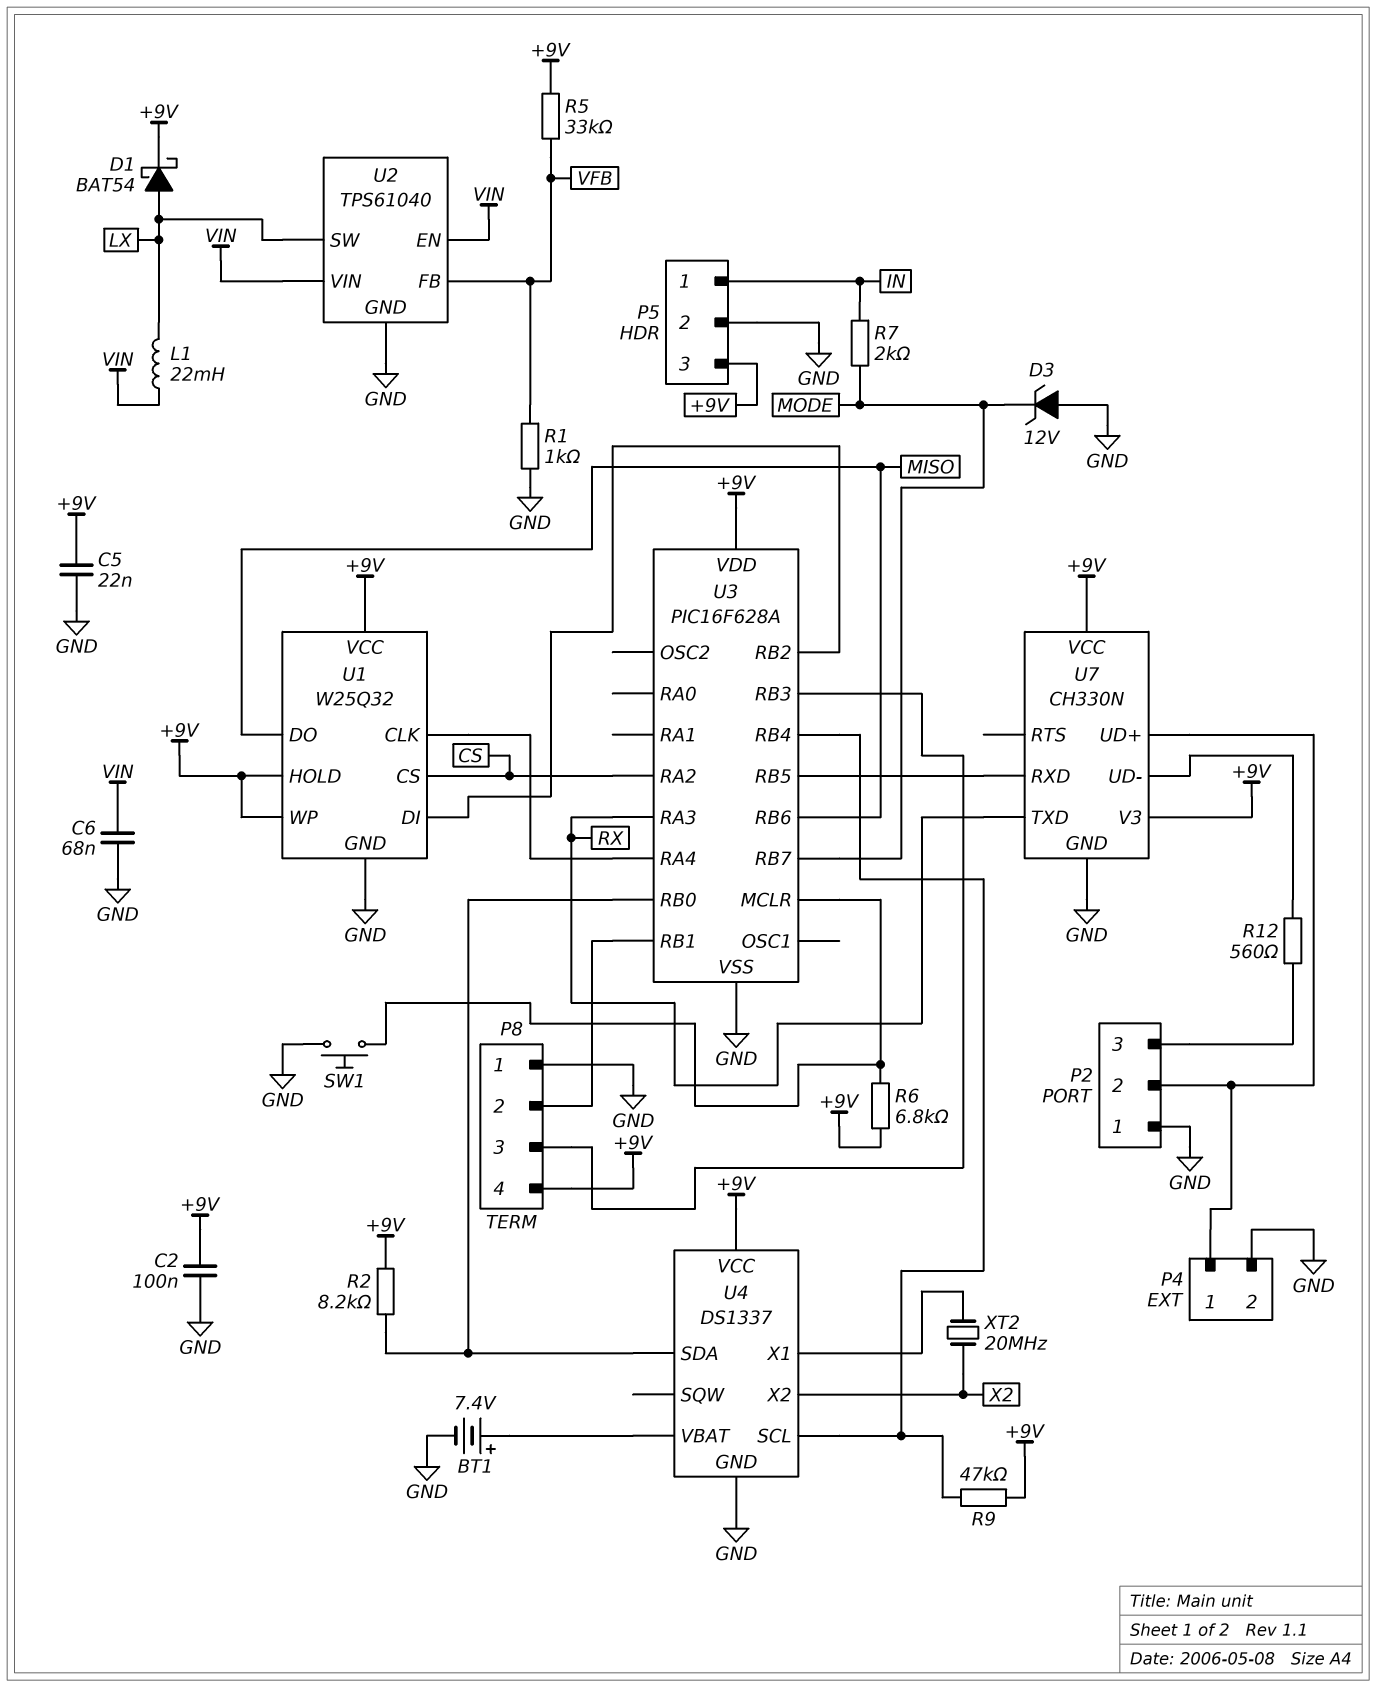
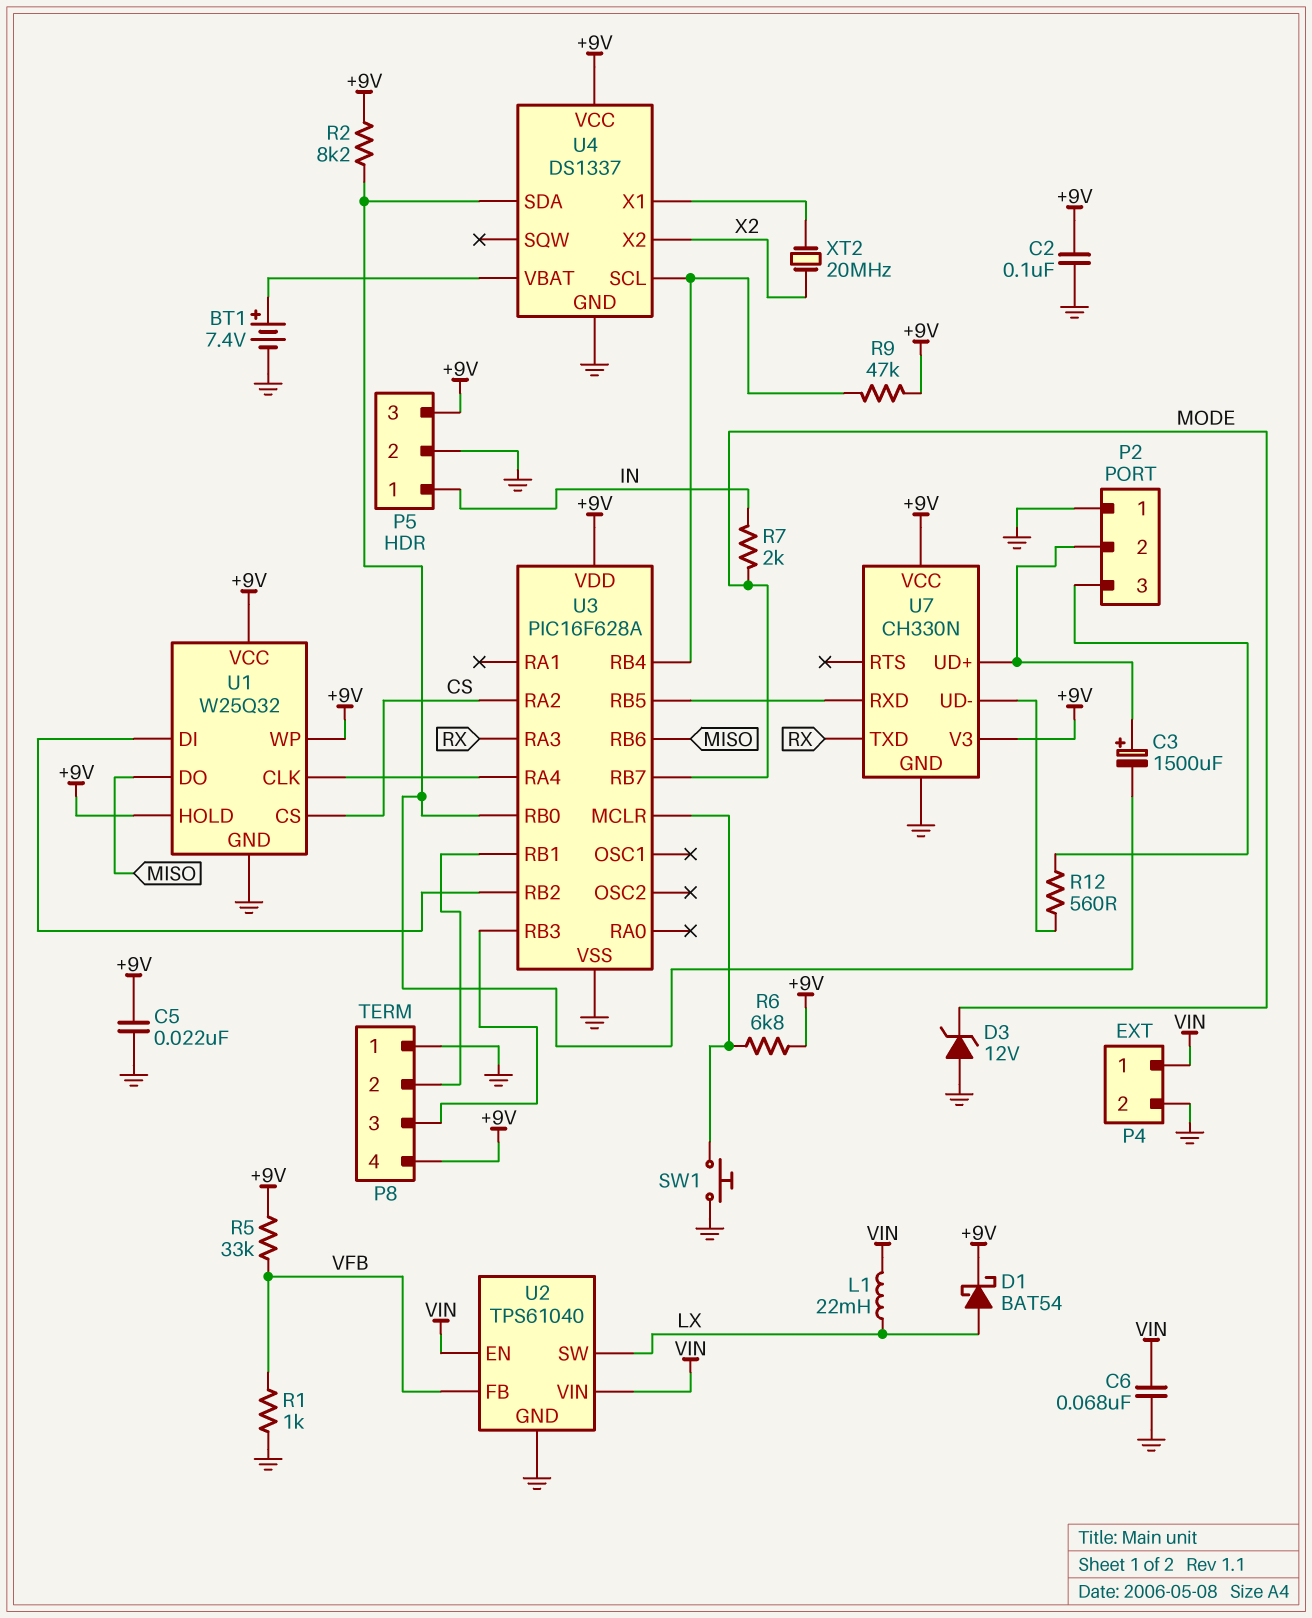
C3: none -> 1500uF (plus P2/2, minus U3/RB0)
P4 pin 1: P2/2 -> VIN

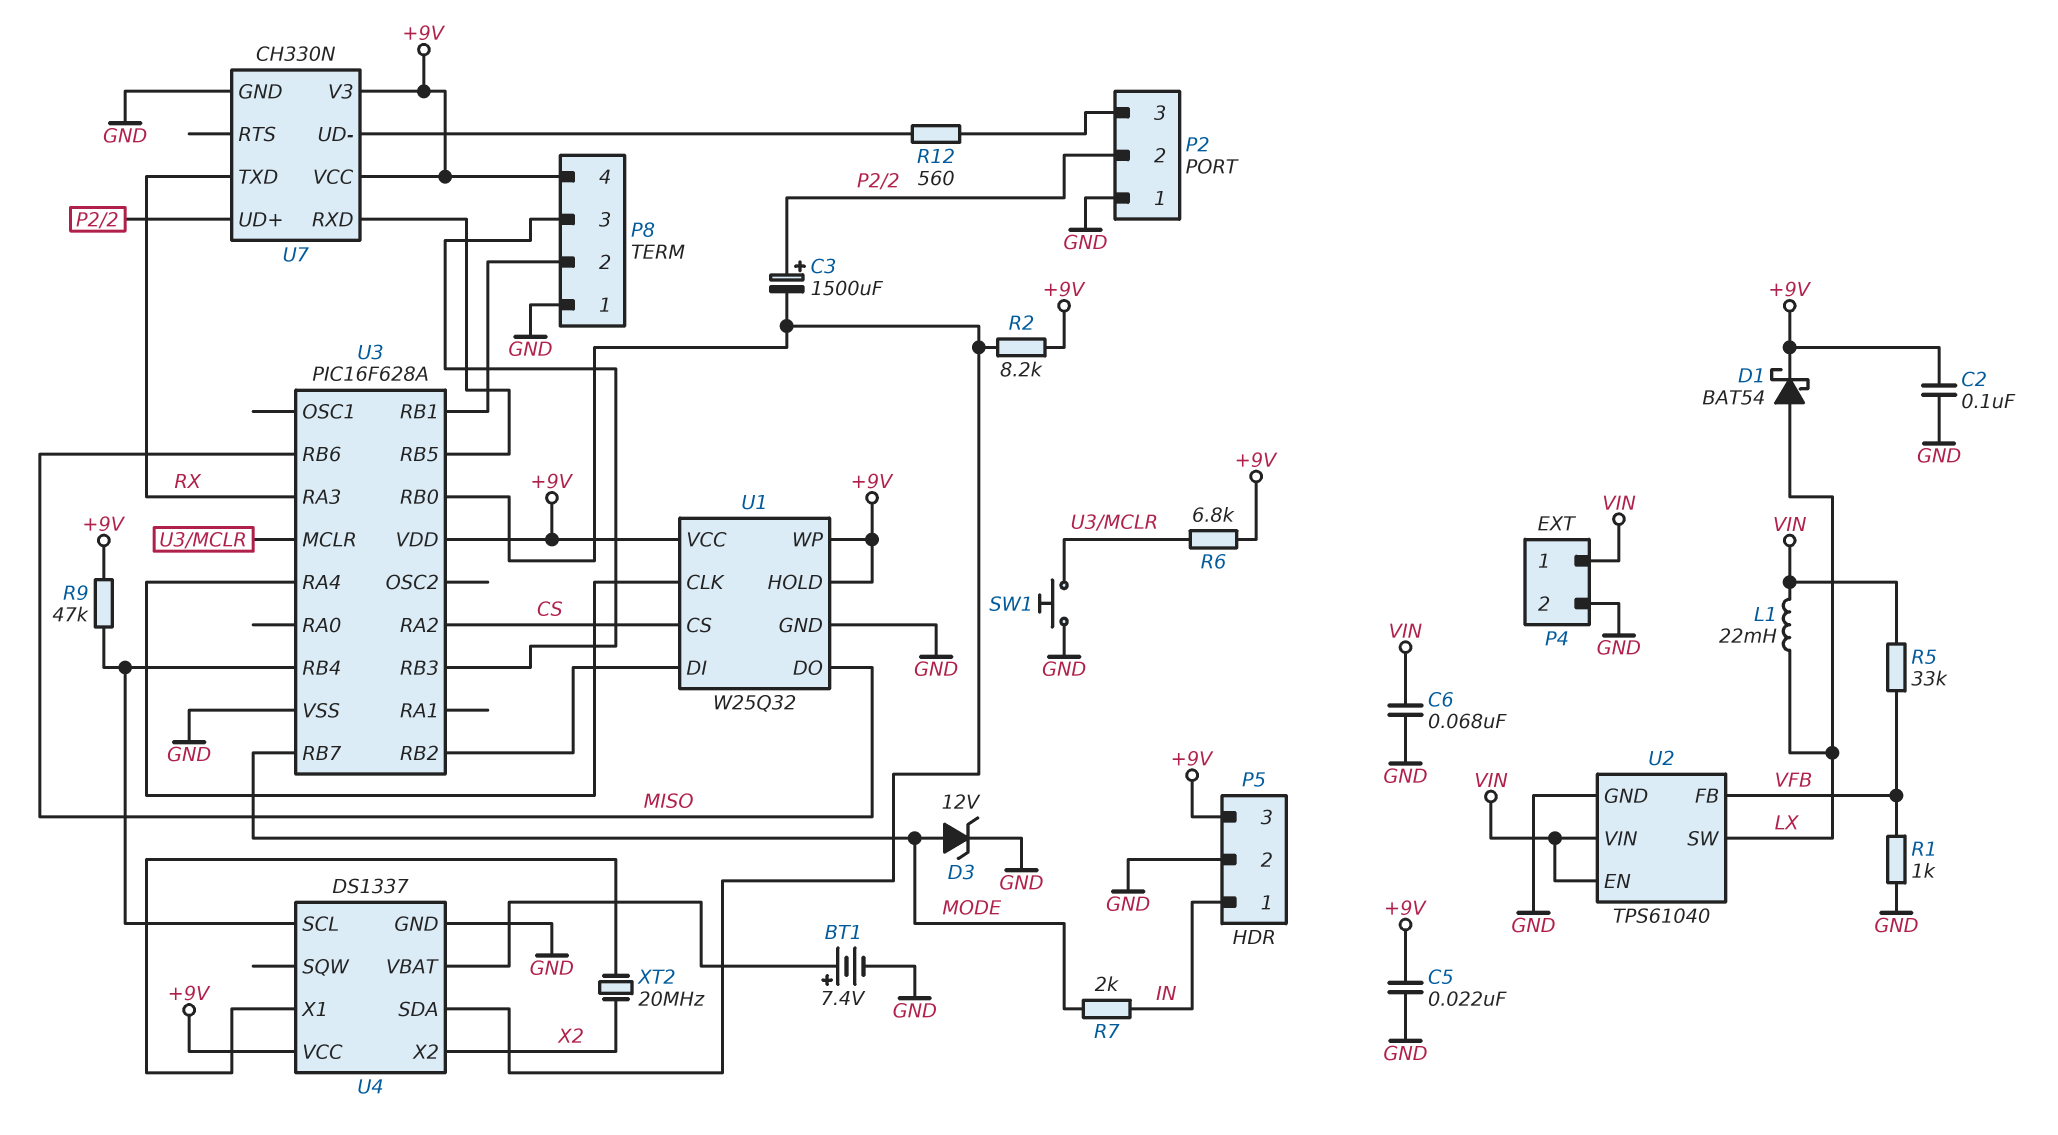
D3: zener 12V (A GND, K MODE) -> zener 12V (A MODE, K GND)
R5: 33k (+9V, VFB) -> 33k (VFB, VIN)

